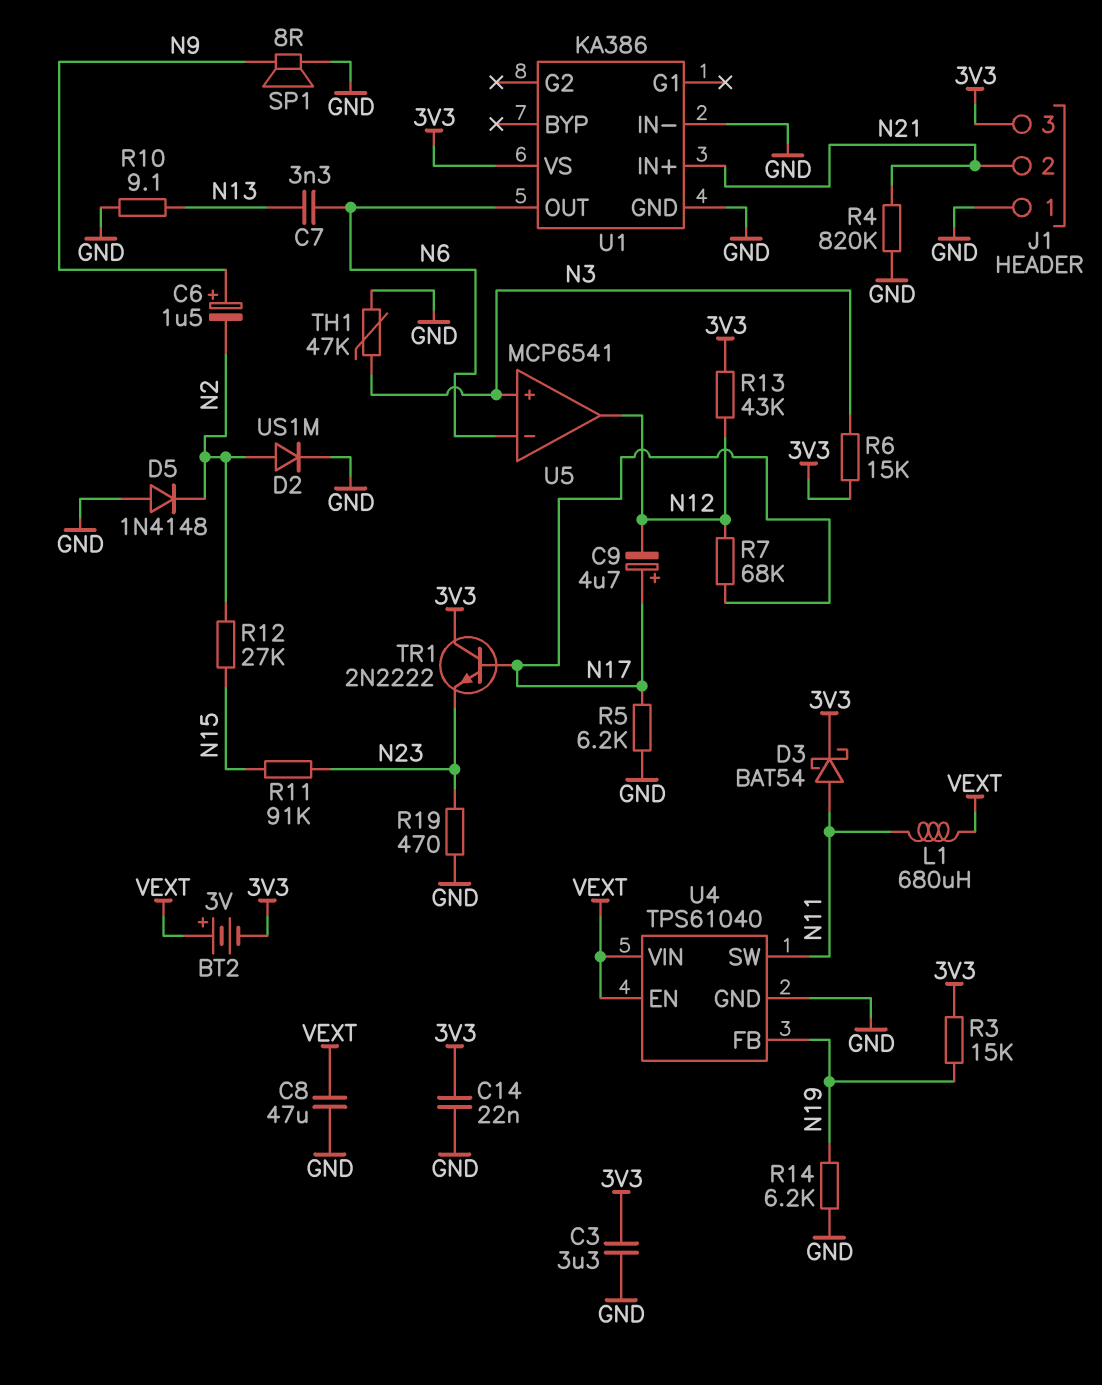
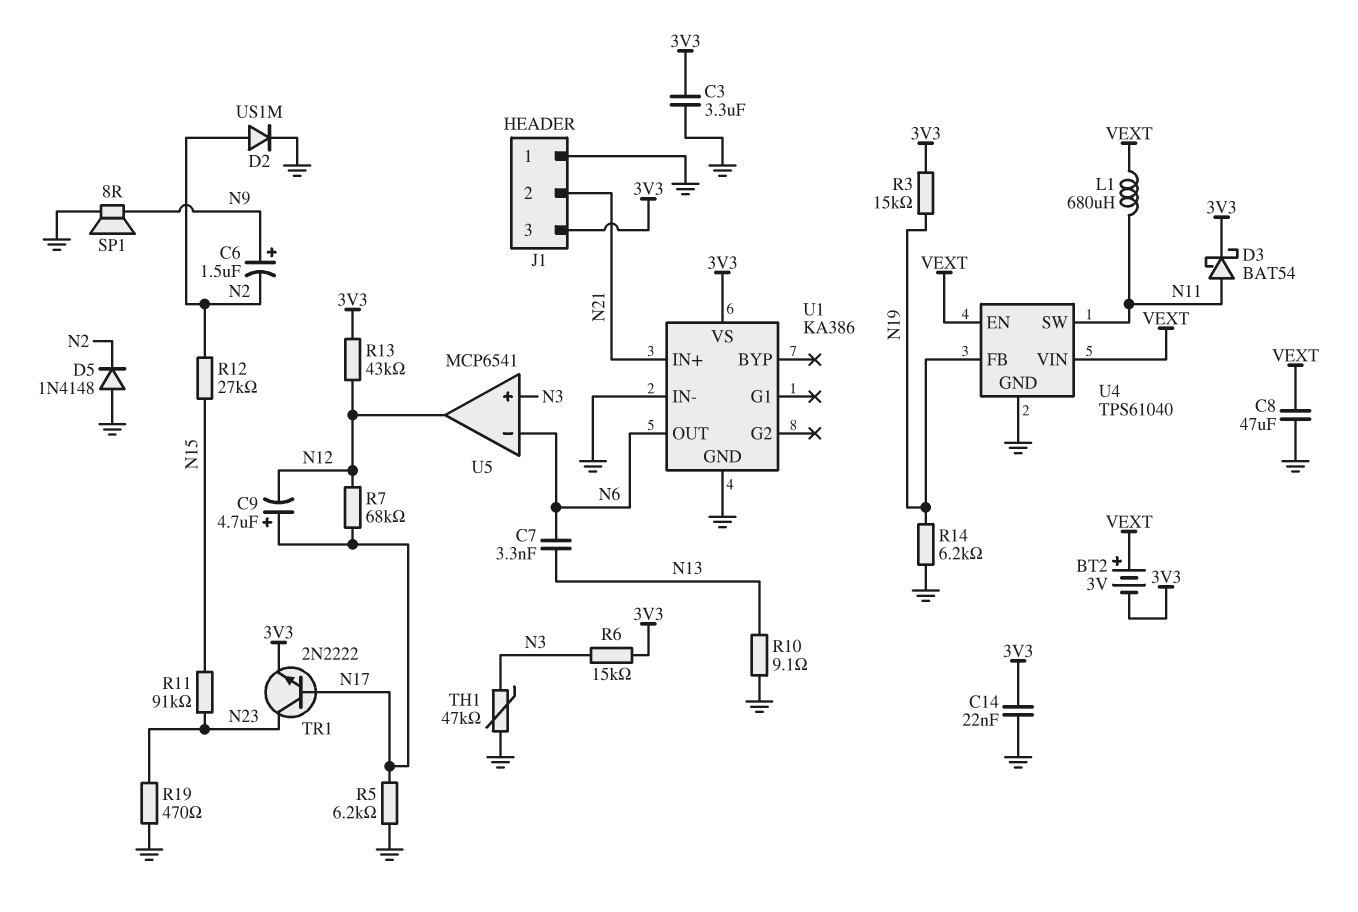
R4: 820k (GND, N21) -> none
TR1: NPN 2N2222 (B N17, C 3V3, E N23) -> NPN 2N2222 (B N17, C N23, E 3V3)

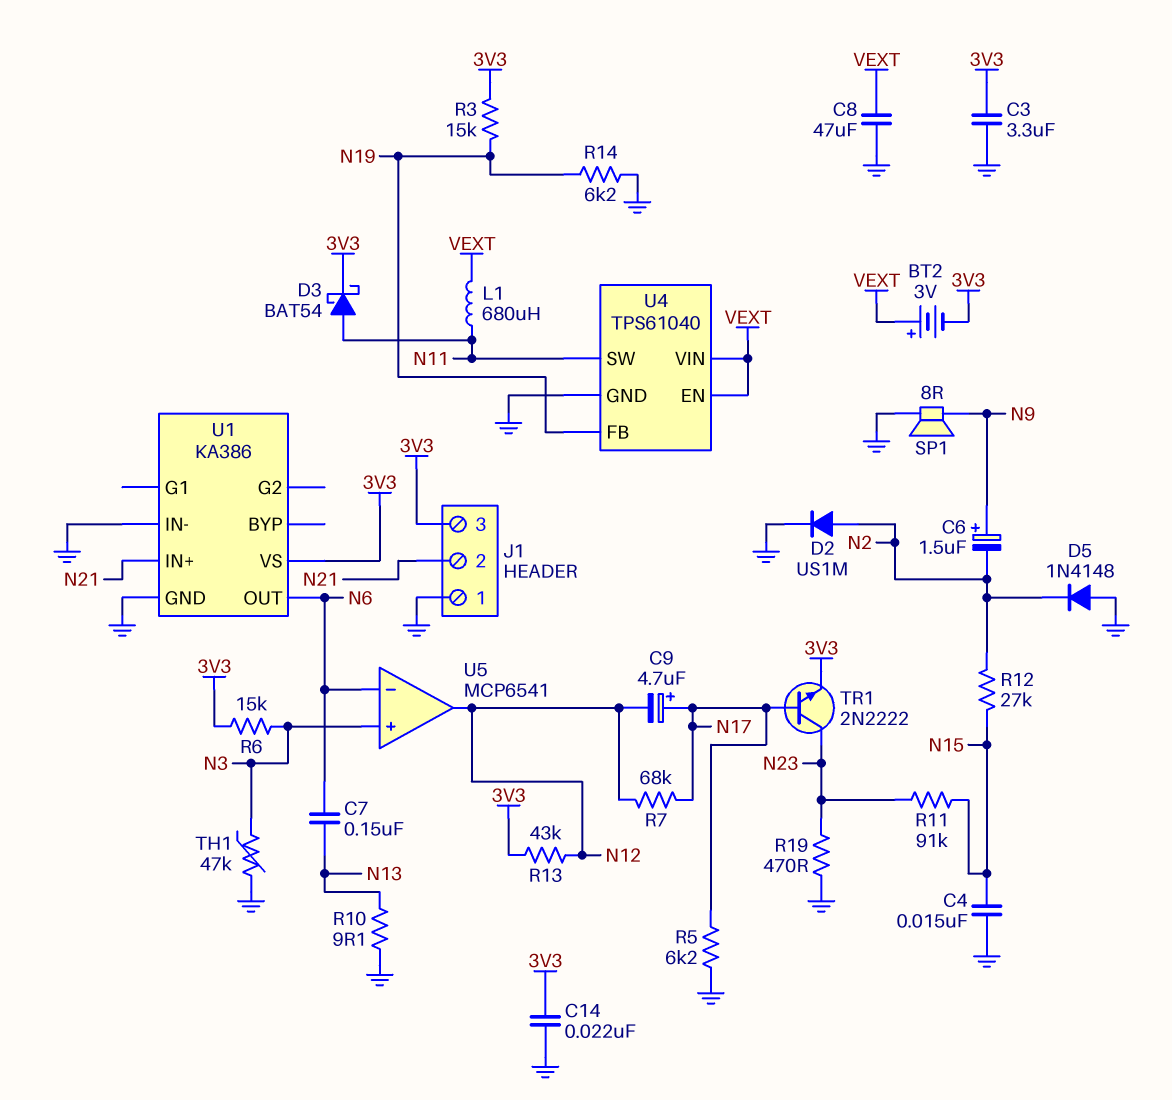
C4: none -> 15nF (GND, N15)
C7: 3.3nF (N6, N13) -> 150nF (N6, N13)

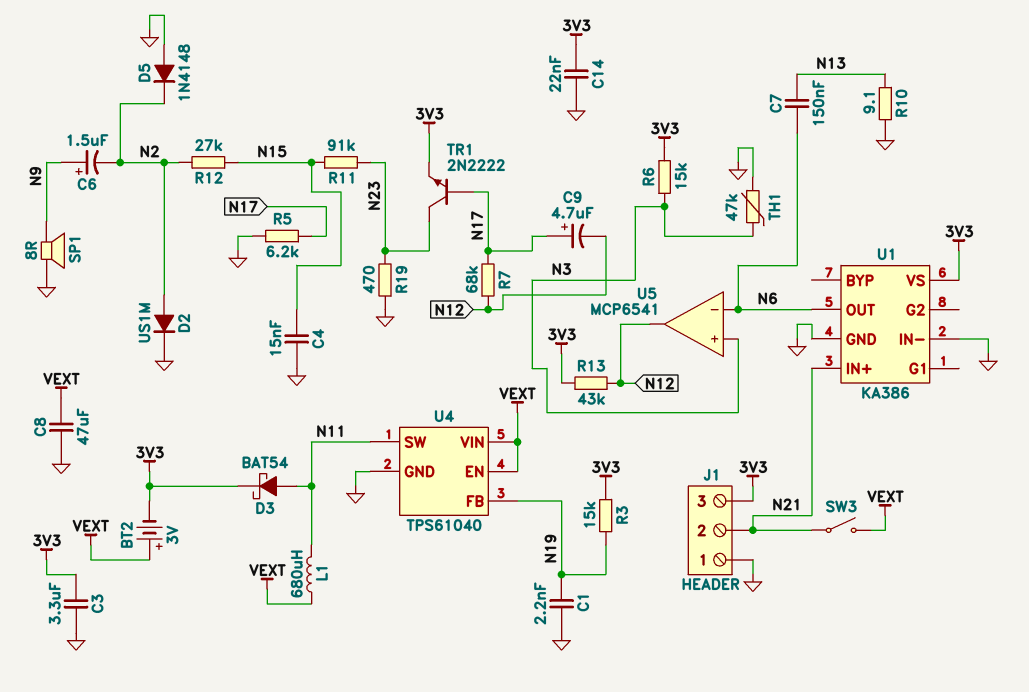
C1: none -> 2.2nF (GND, N19)
R14: 6.2k (GND, N19) -> none
SW3: none -> switch (N21, VEXT)

